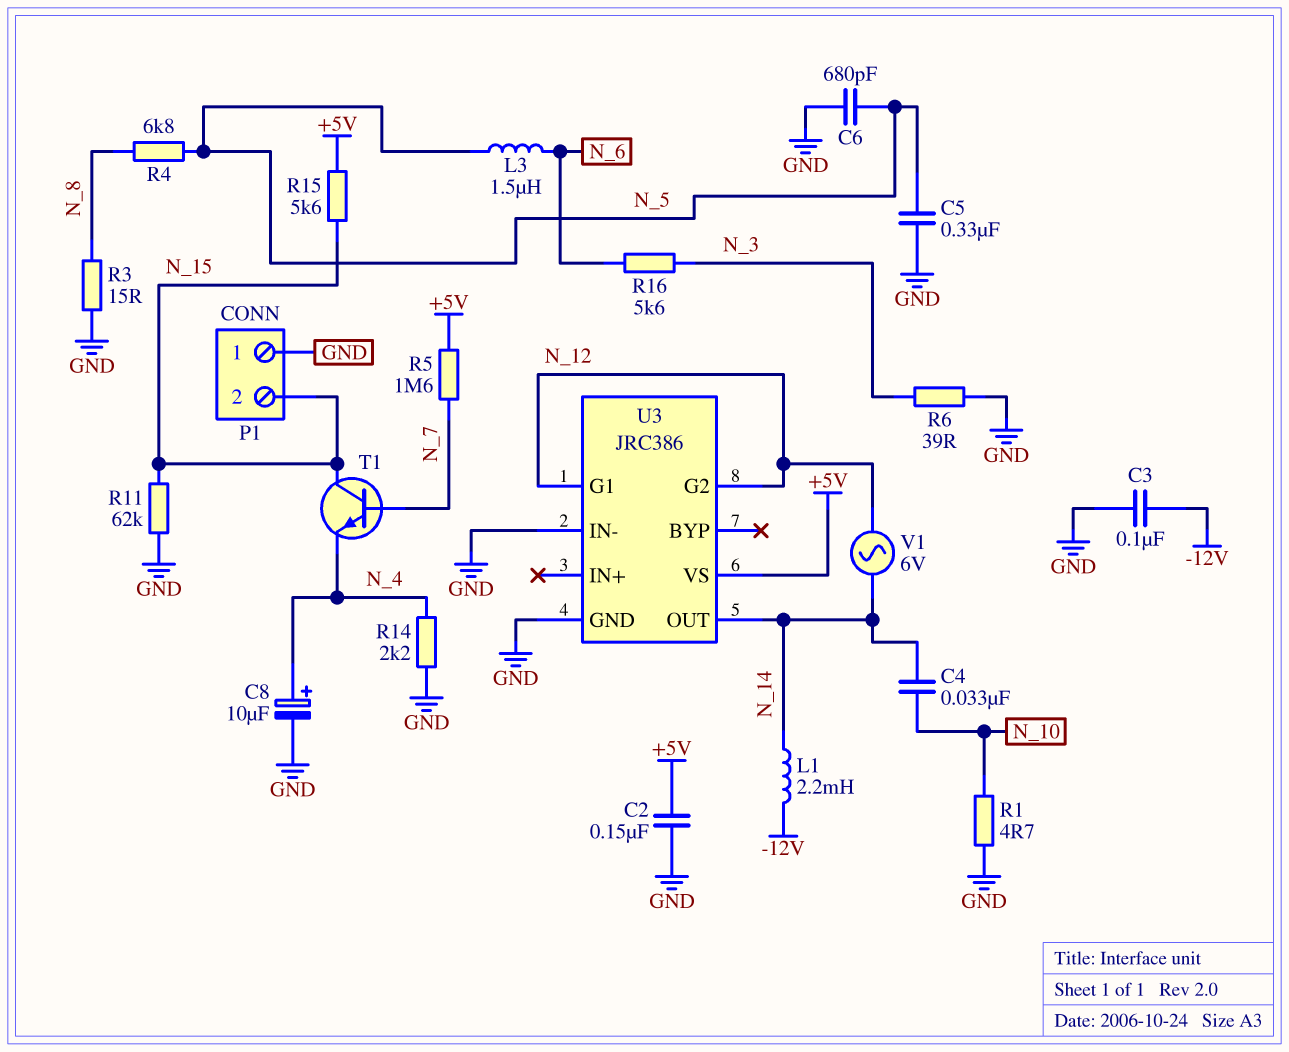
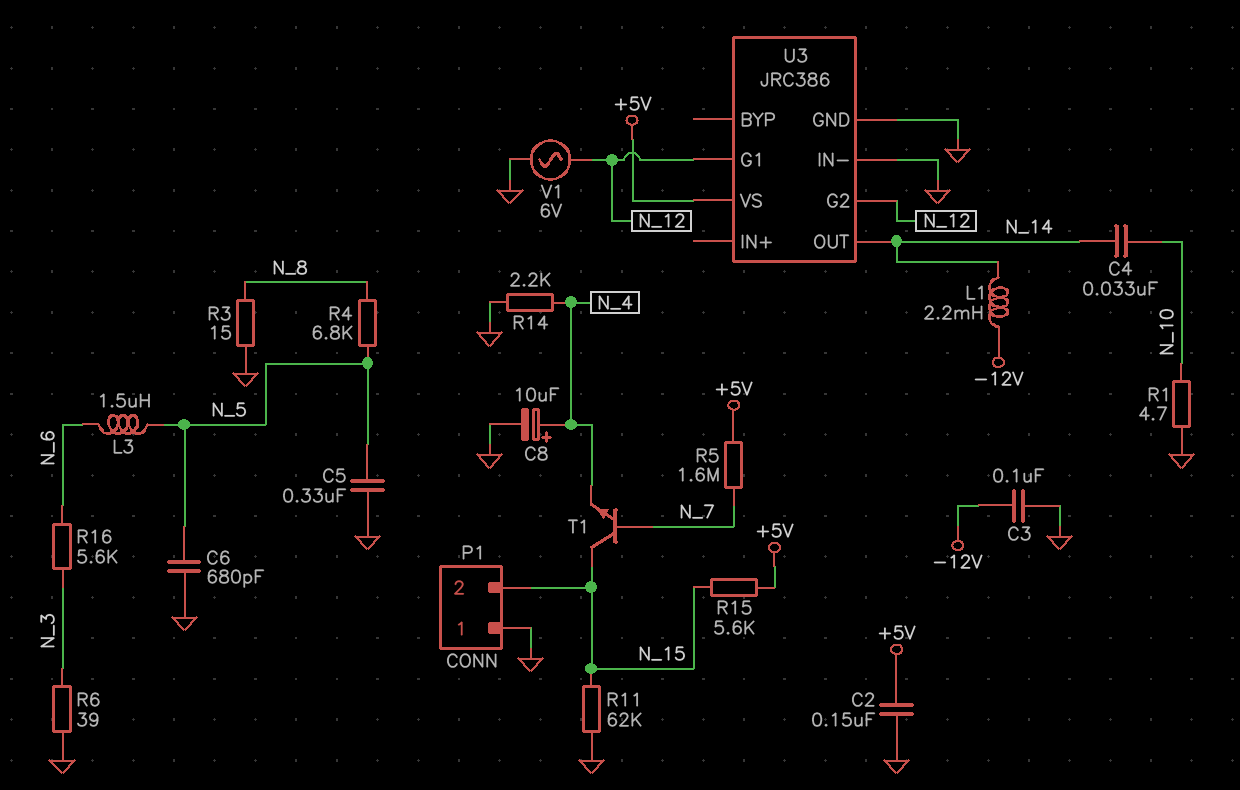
V1: AC 6V (N_12, N_14) -> AC 6V (GND, N_12)

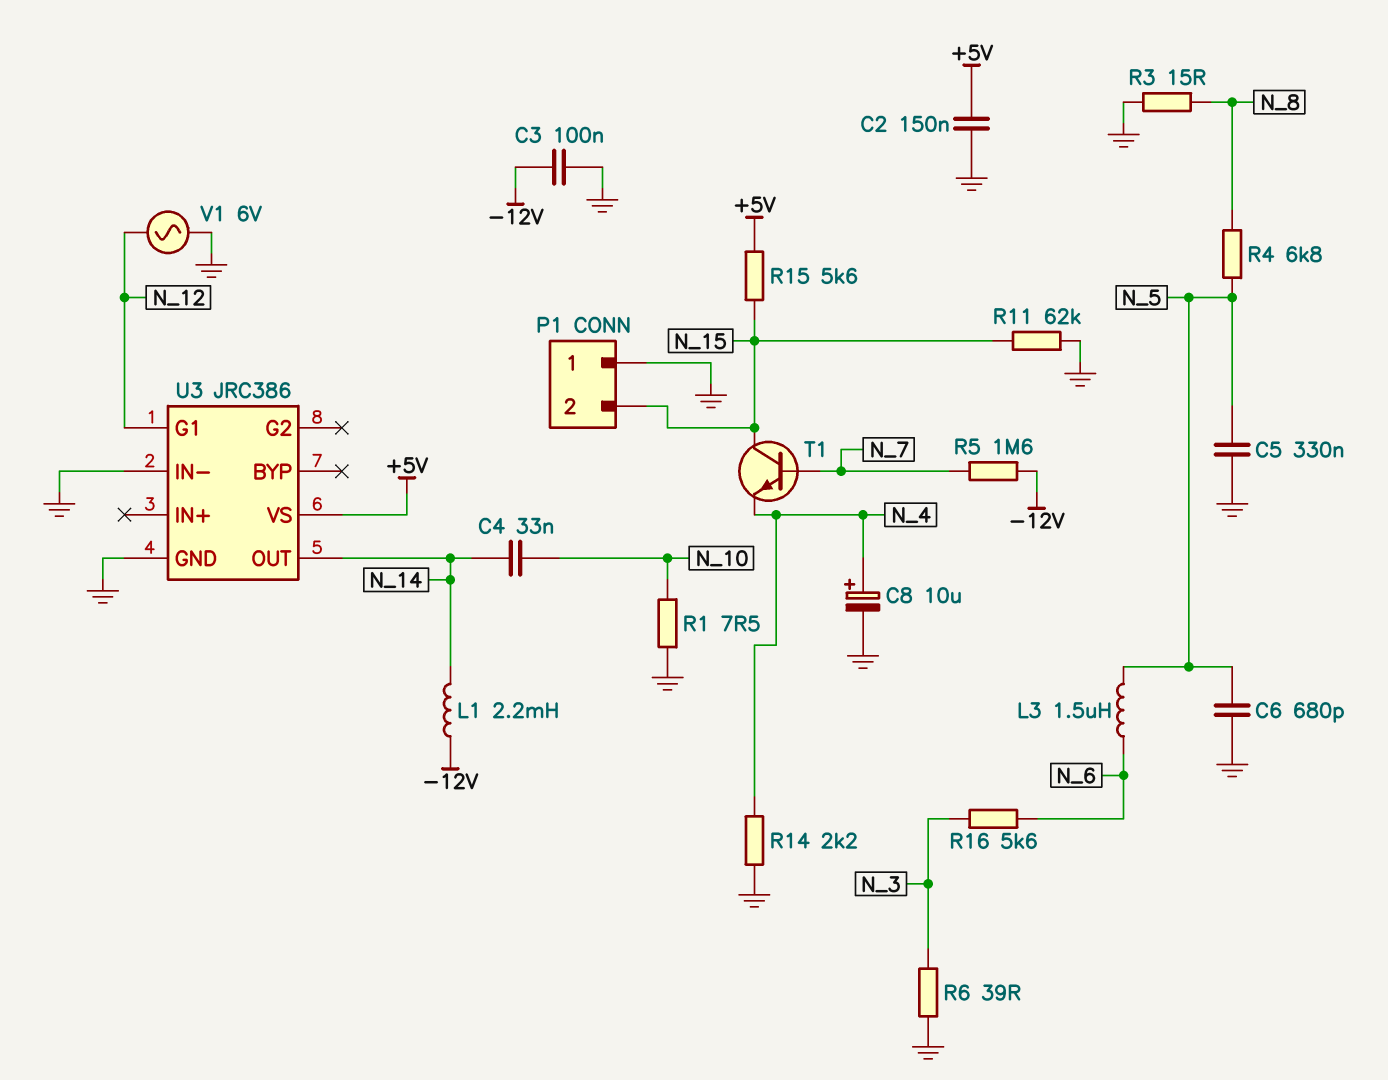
R1: 4.7 (GND, N_10) -> 7.5 (GND, N_10)
R5: 1.6M (+5V, N_7) -> 1.6M (-12V, N_7)
U3 pin G2: N_12 -> none

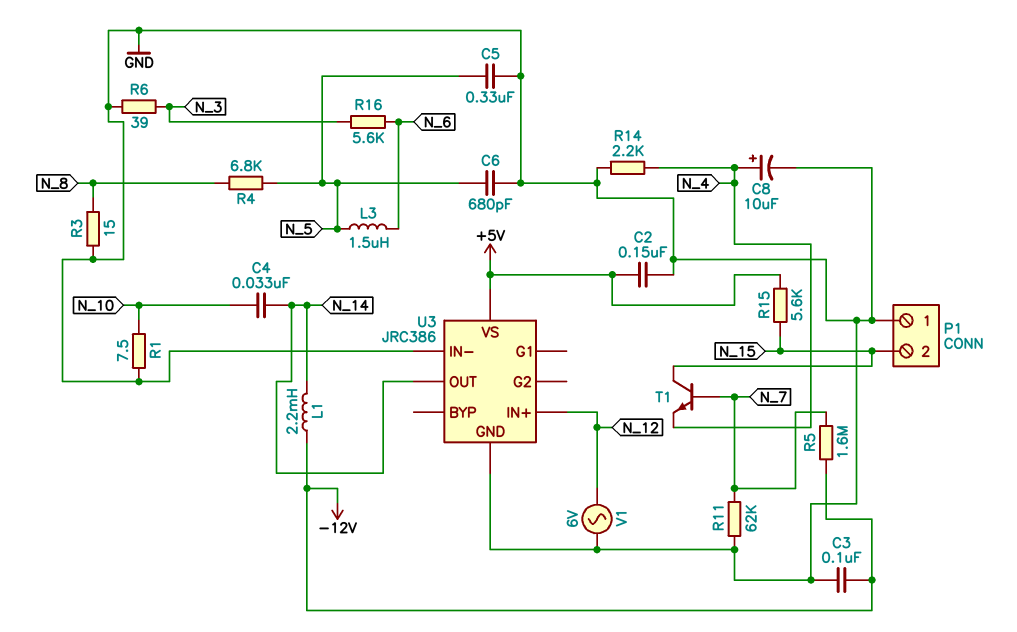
R11: 62k (GND, N_15) -> 62k (GND, N_7)
U3 pin G1: N_12 -> none
U3 pin IN+: none -> N_12

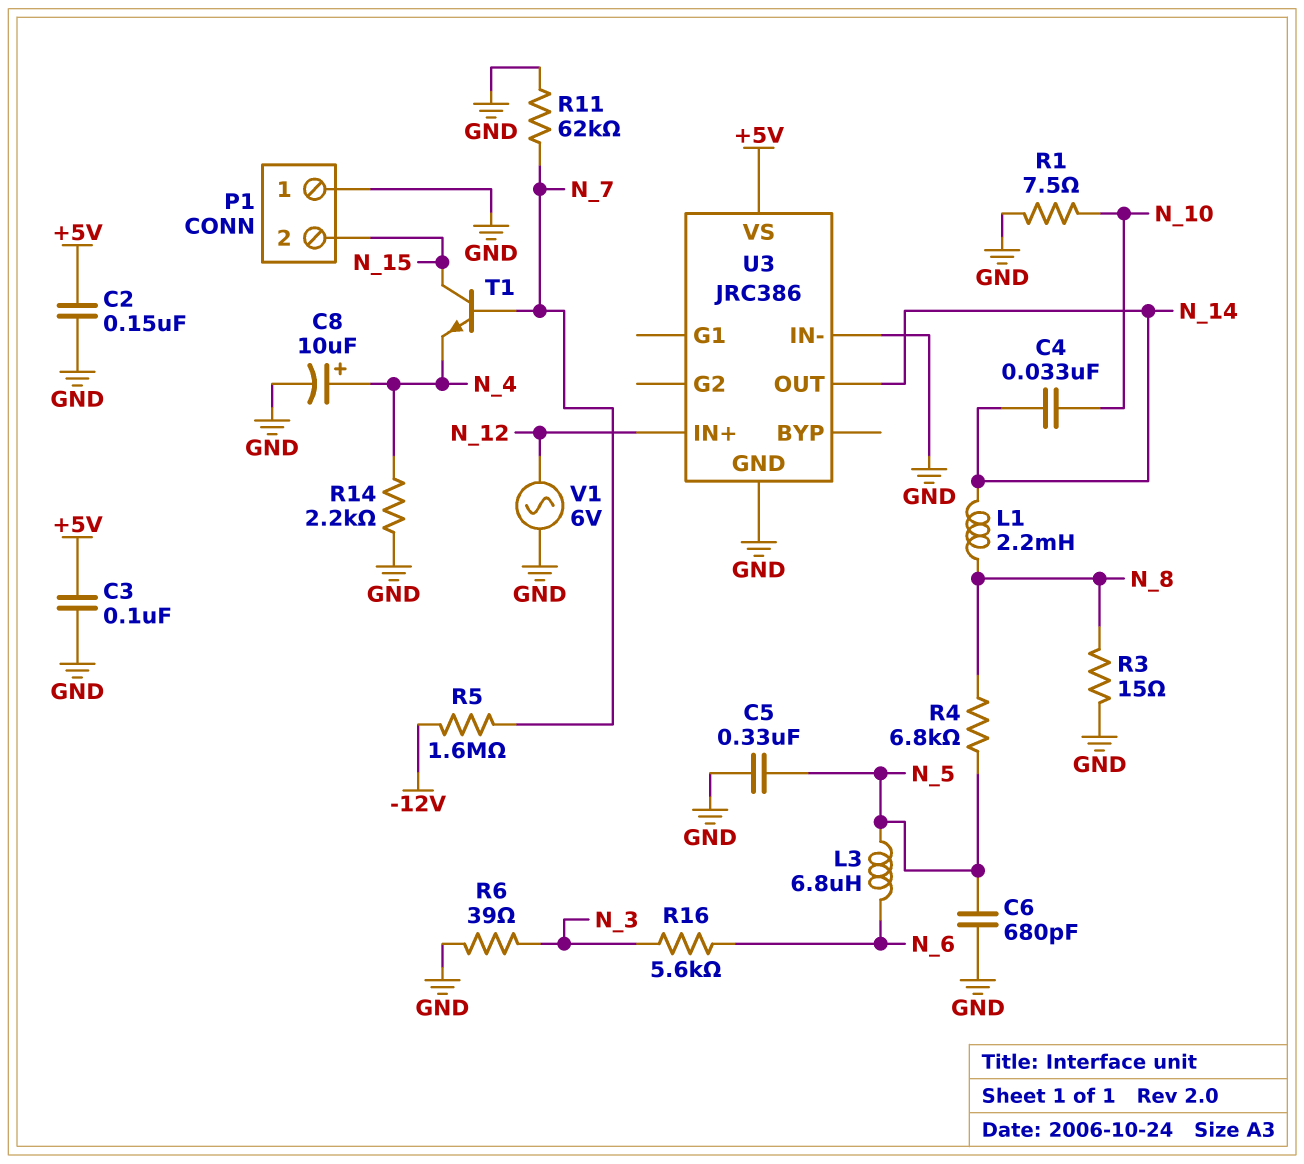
C3: 100nF (-12V, GND) -> 100nF (+5V, GND)
L1: 2.2mH (-12V, N_14) -> 2.2mH (N_8, N_14)
L3: 1.5uH (N_5, N_6) -> 6.8uH (N_5, N_6)
R15: 5.6k (+5V, N_15) -> none

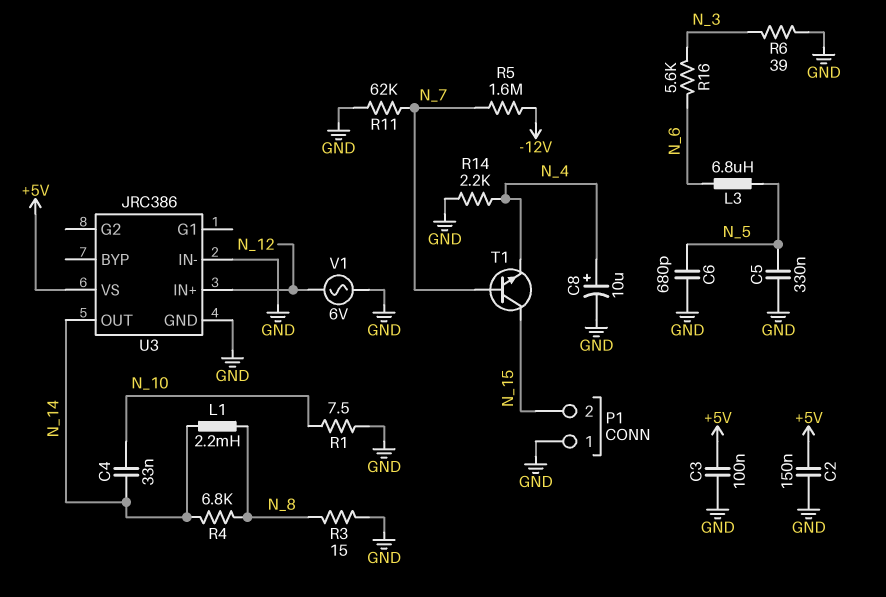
R4: 6.8k (N_5, N_8) -> 6.8k (N_8, N_14)

